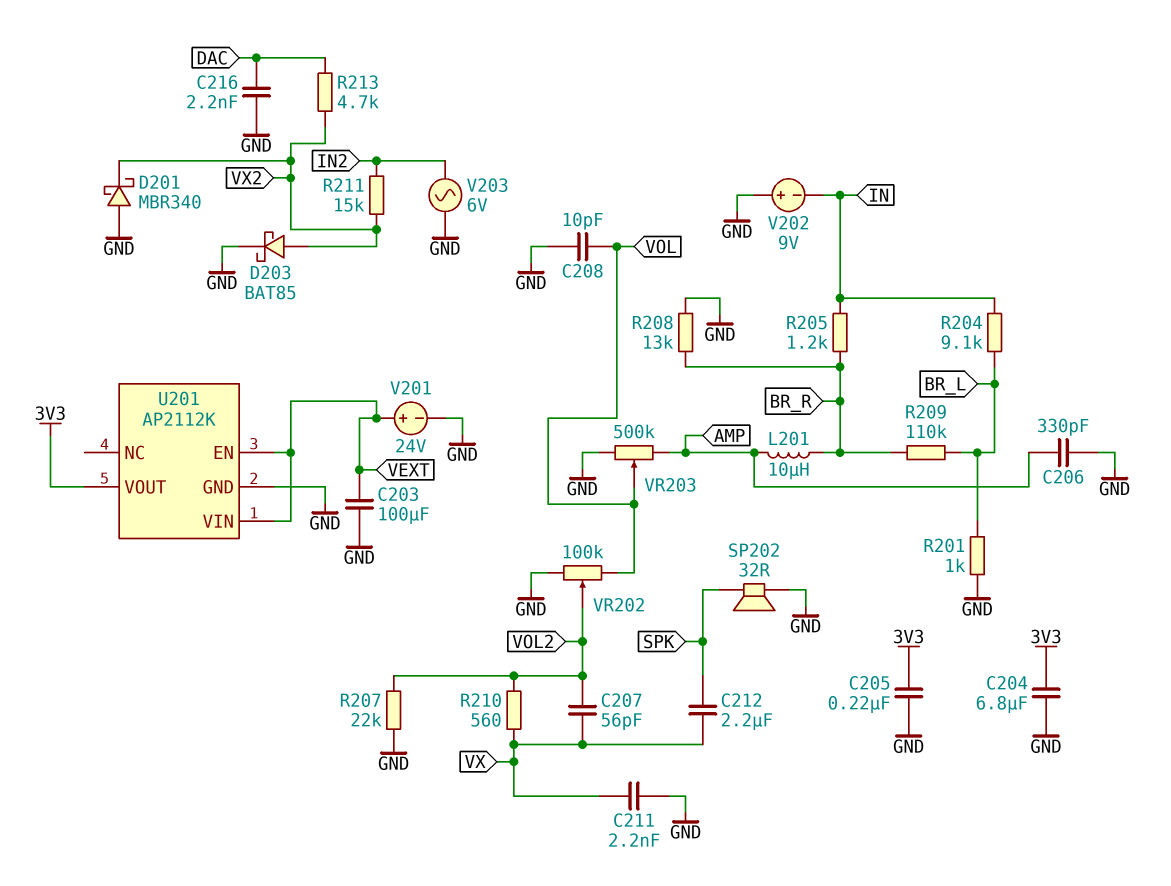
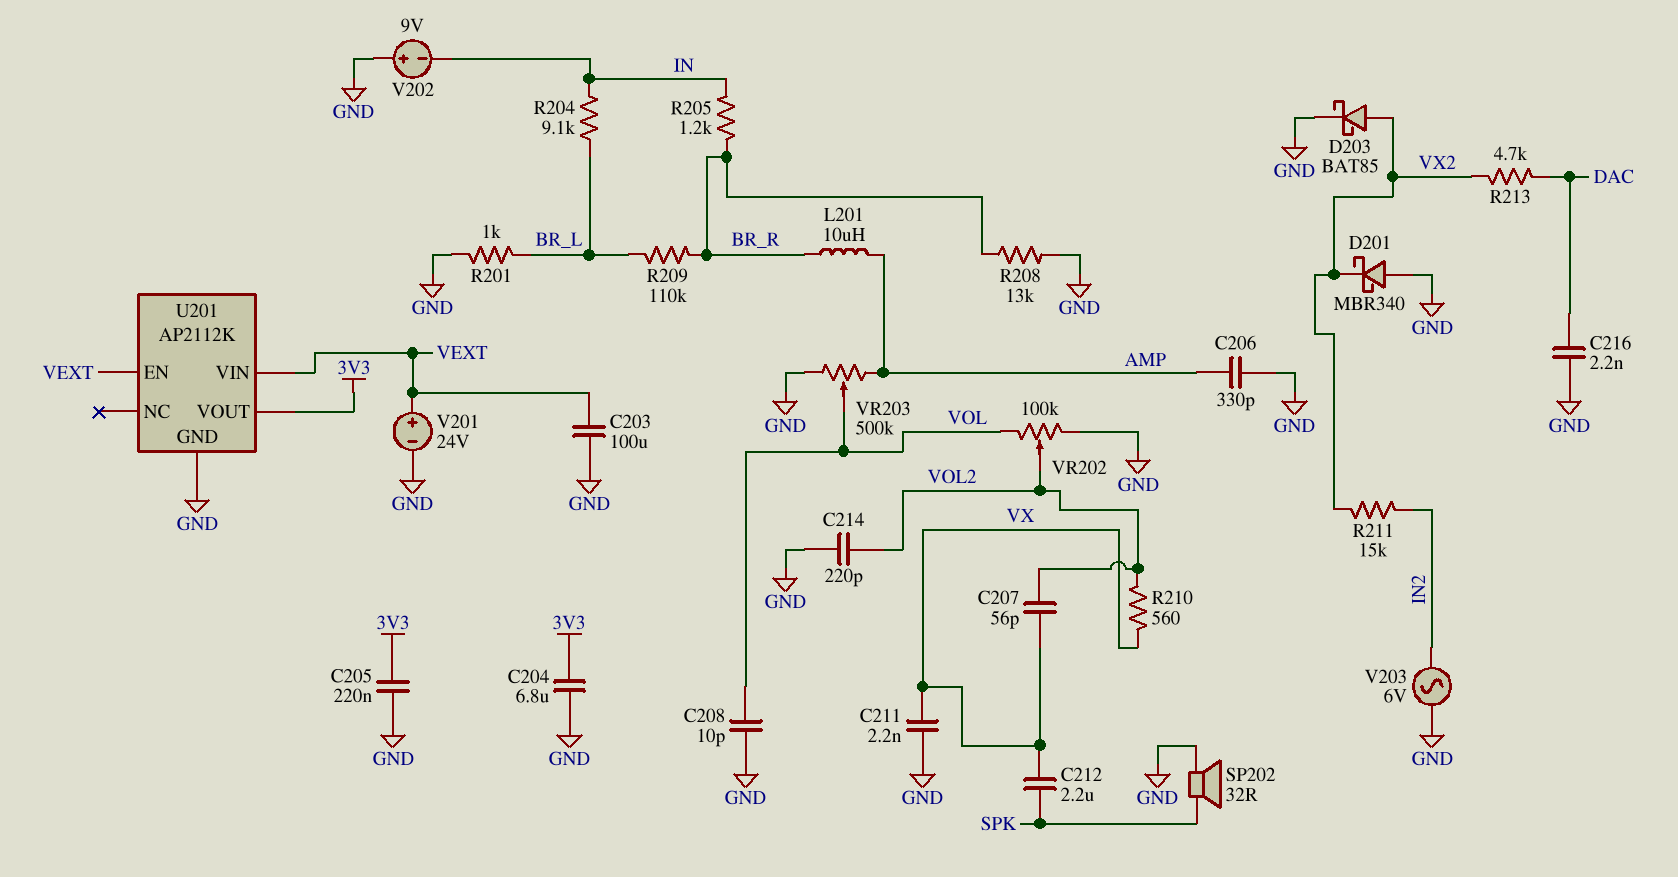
C214: none -> 220pF (GND, VOL2)
R207: 22k (GND, VOL2) -> none

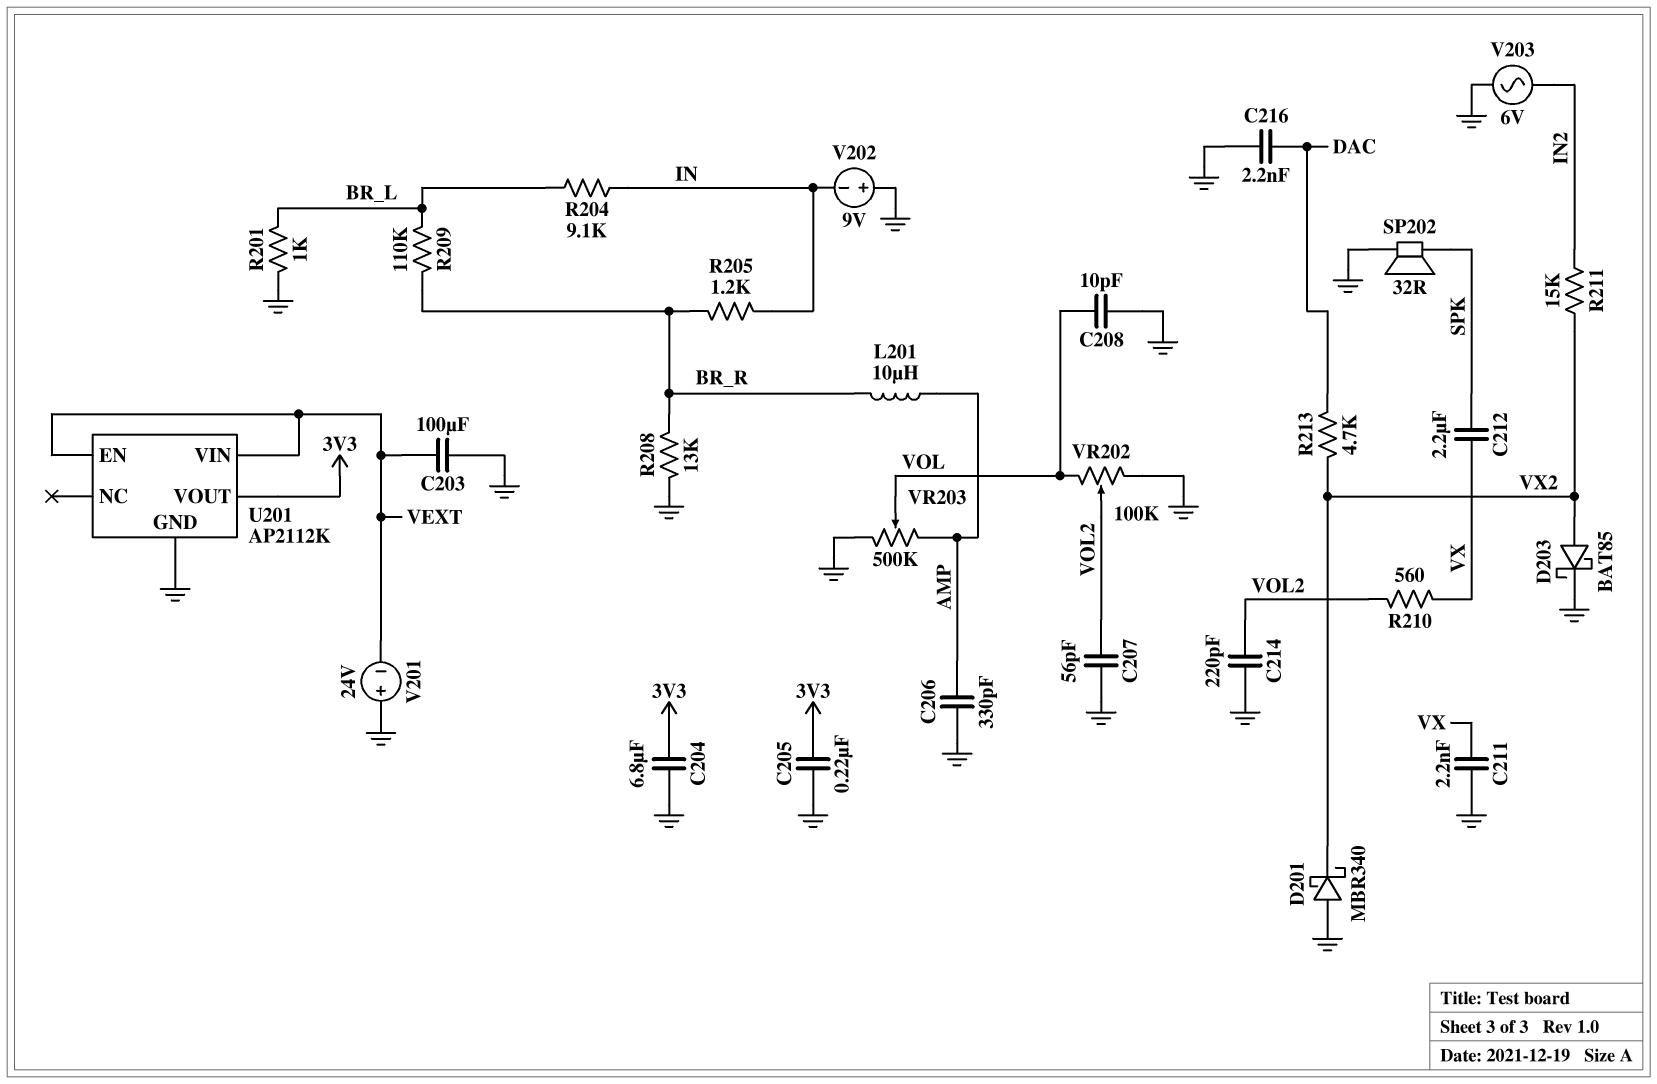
C207: 56pF (VOL2, VX) -> 56pF (GND, VOL2)
V201: 24V (plus VEXT, minus GND) -> 24V (plus GND, minus VEXT)

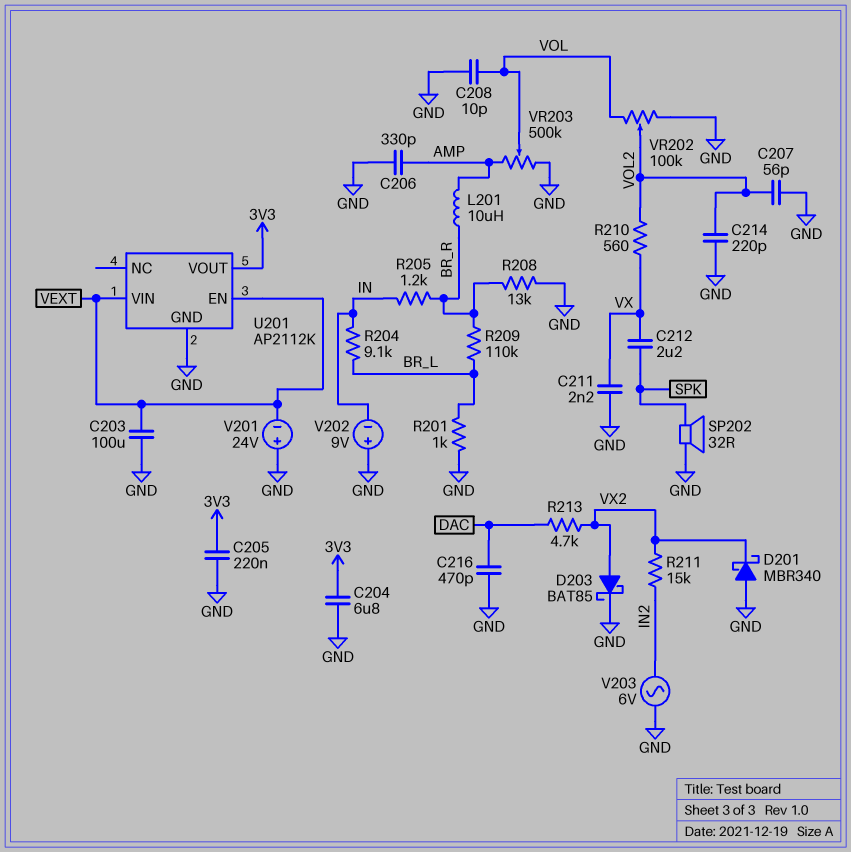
C216: 2.2nF (DAC, GND) -> 470pF (DAC, GND)

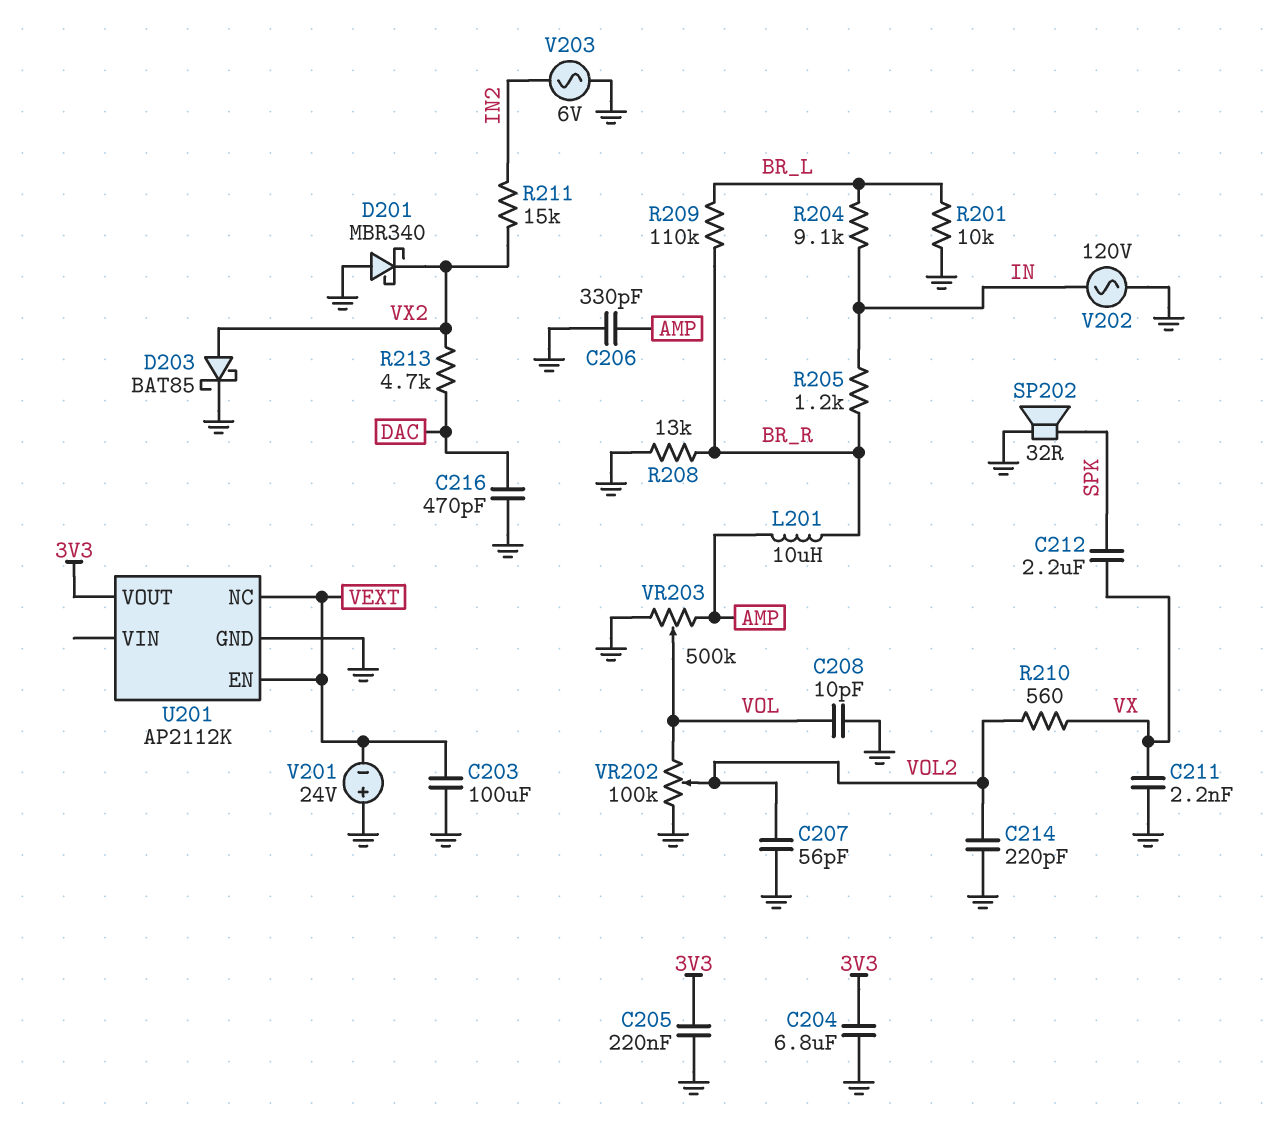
R201: 1k (BR_L, GND) -> 10k (BR_L, GND)
U201 pin NC: none -> VEXT
U201 pin VIN: VEXT -> none
V202: 9V (plus GND, minus IN) -> AC 120V (GND, IN)

